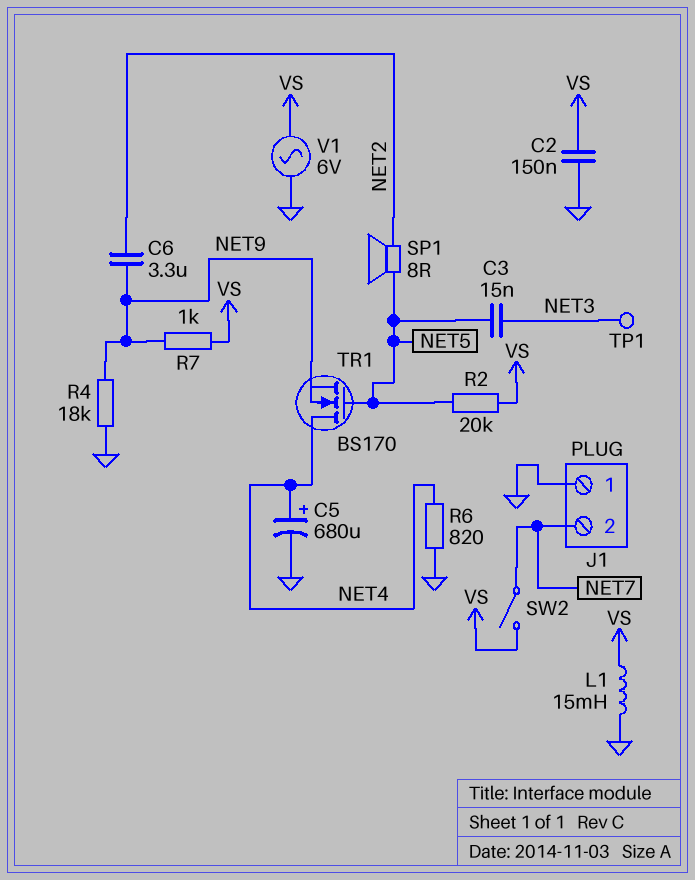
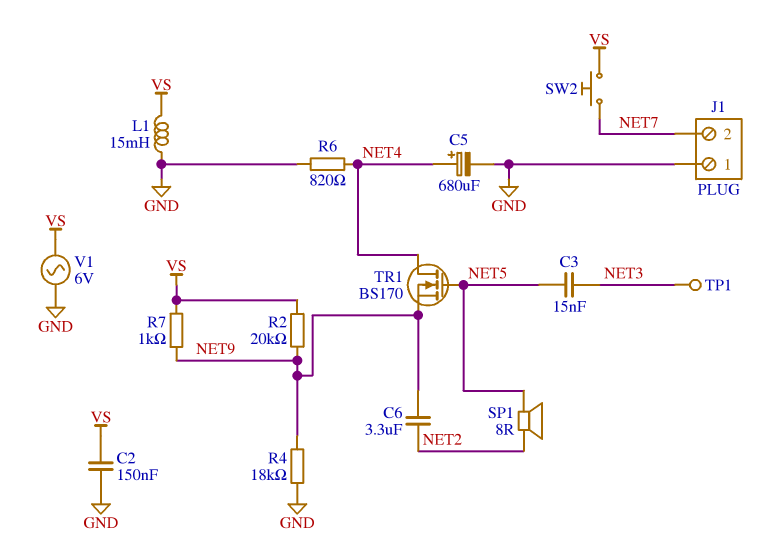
R2: 20k (NET5, VS) -> 20k (NET9, VS)
SW2: switch (NET7, VS) -> button (NET7, VS)

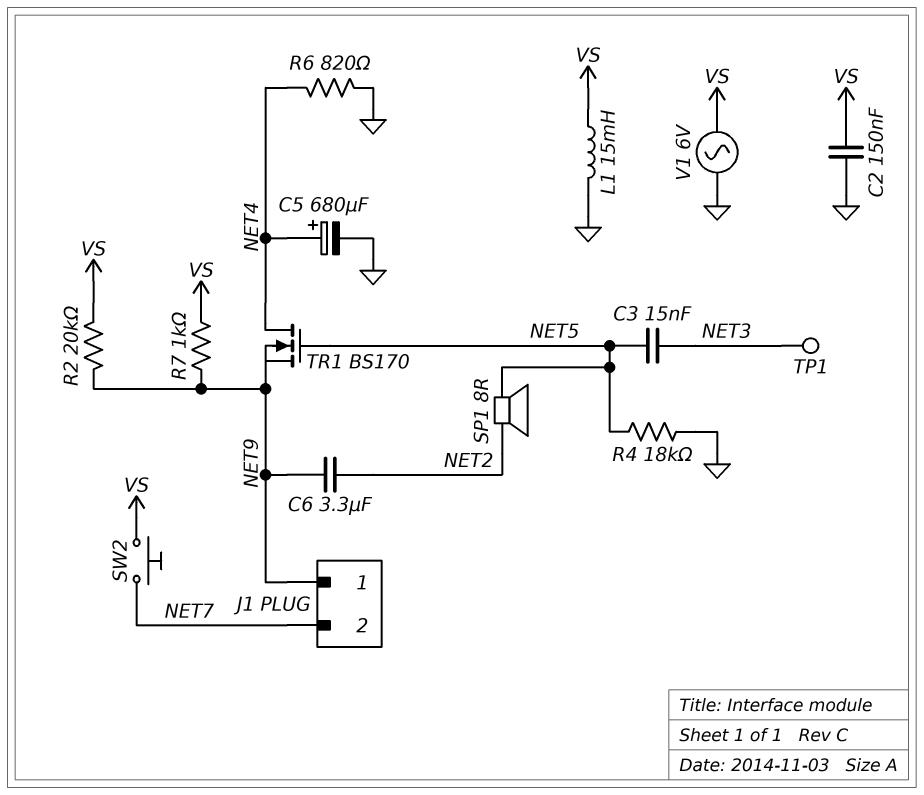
J1 pin 1: GND -> NET9
R4: 18k (GND, NET9) -> 18k (GND, NET5)

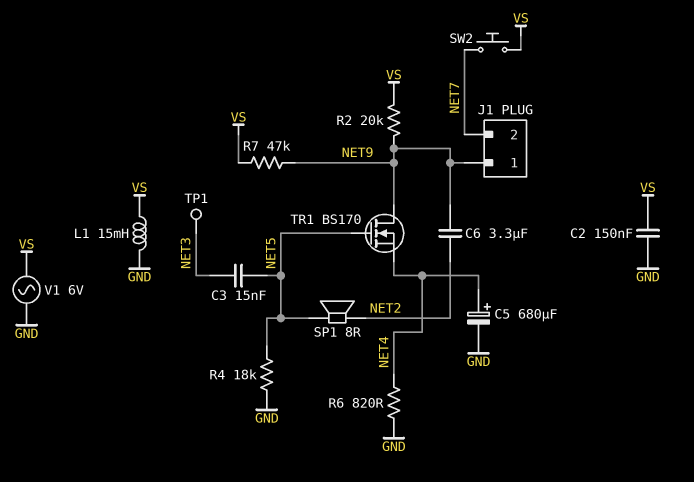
R7: 1k (NET9, VS) -> 47k (NET9, VS)
TR1: NMOS BS170 (G NET5, D NET4, S NET9) -> NMOS BS170 (G NET5, D NET9, S NET4)

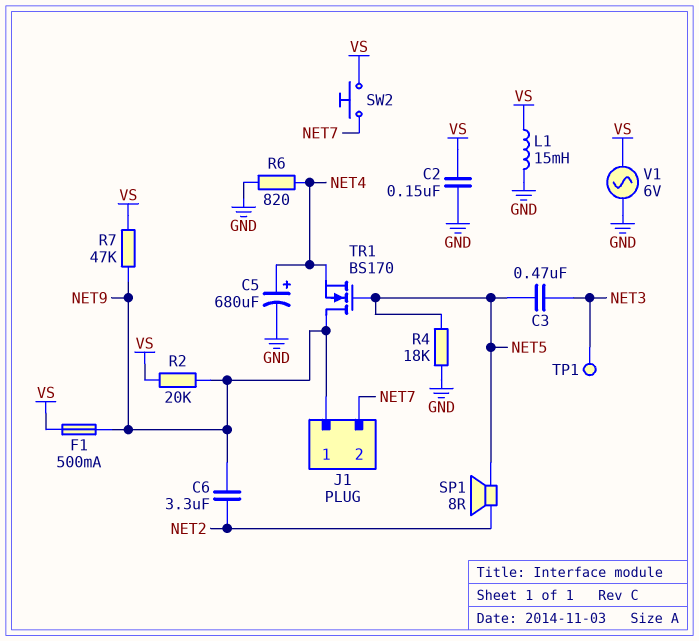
C3: 15nF (NET3, NET5) -> 470nF (NET3, NET5)
F1: none -> 500mA (NET9, VS)

